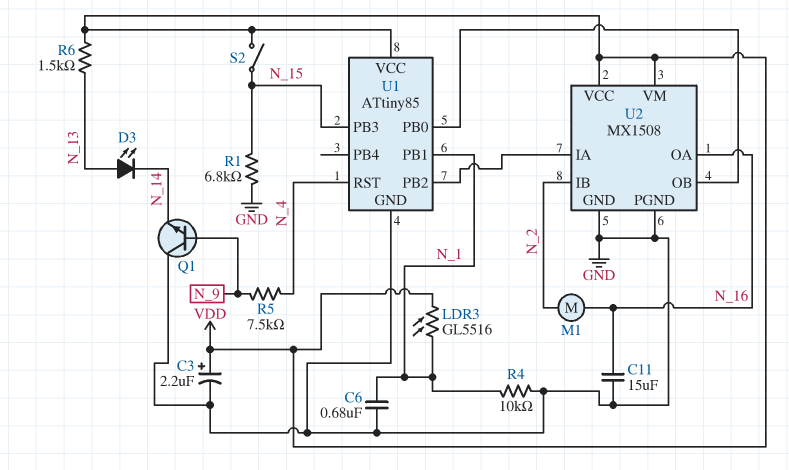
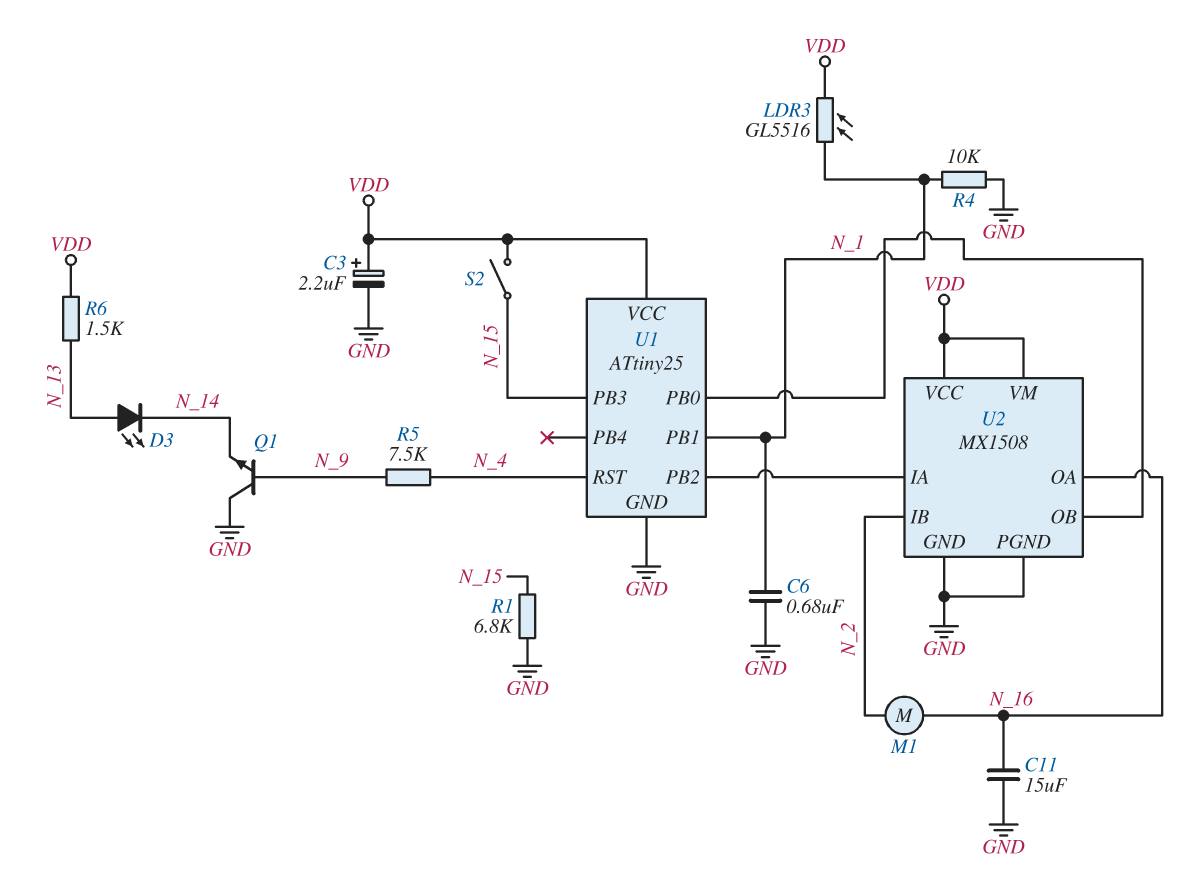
U1: ATtiny85 -> ATtiny25

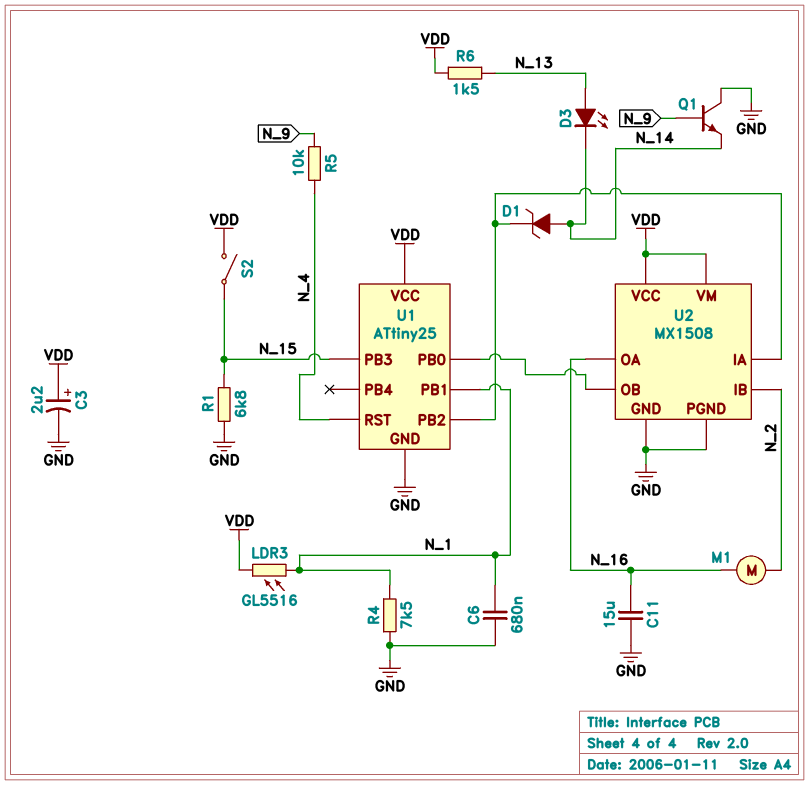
D1: none -> zener (A N_14, K U1/PB2)
R4: 10k (GND, N_1) -> 7.5k (GND, N_1)
R5: 7.5k (N_4, N_9) -> 10k (N_4, N_9)

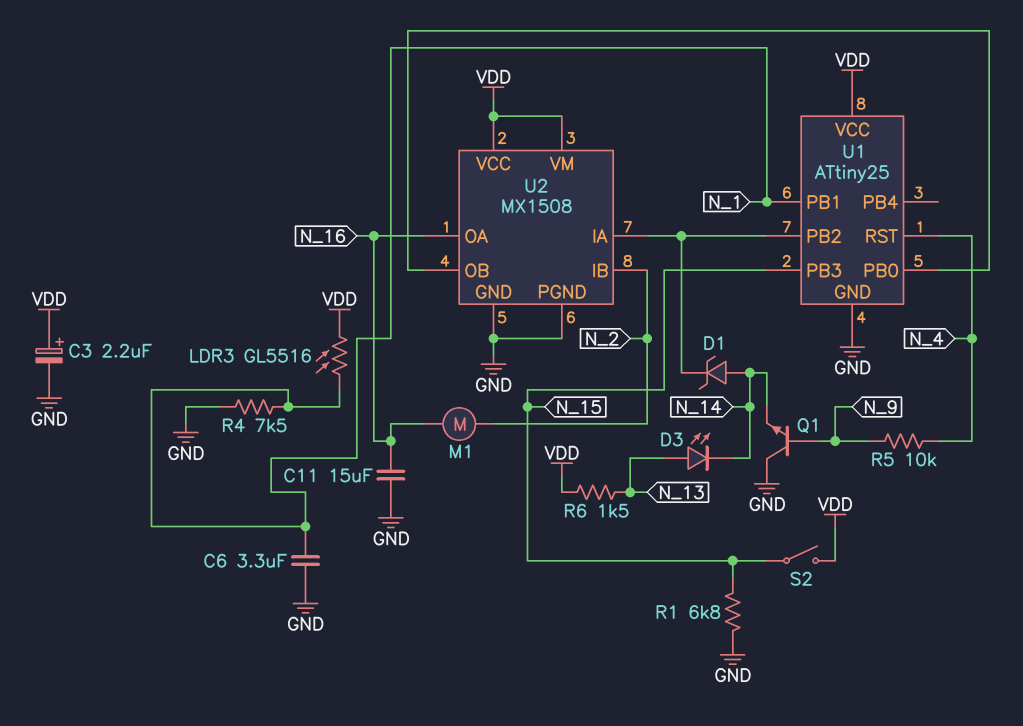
C6: 680nF (GND, N_1) -> 3.3uF (GND, N_1)

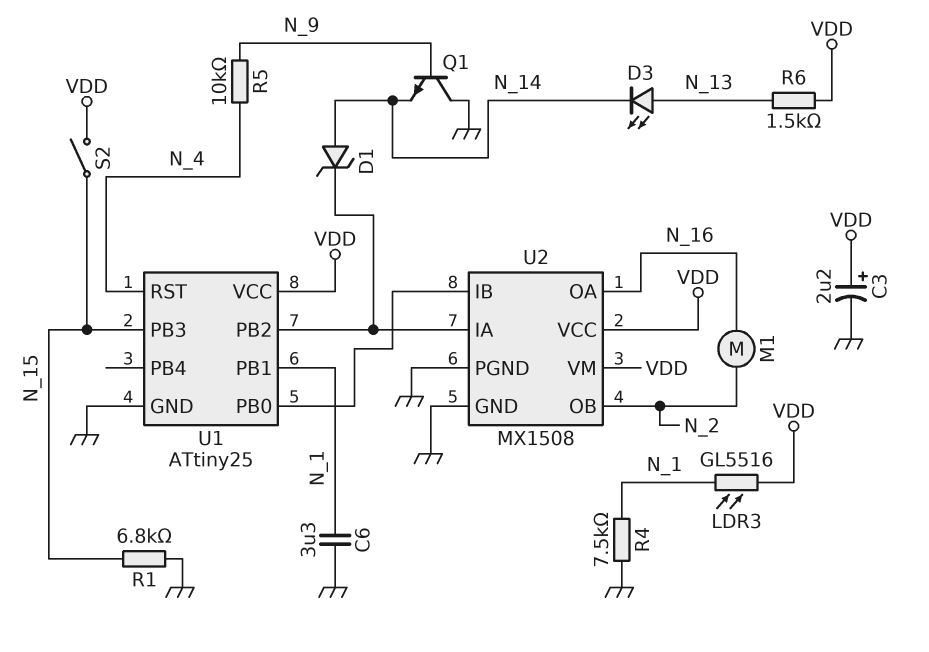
C11: 15uF (GND, N_16) -> none
U2 pin IB: N_2 -> U1/PB0
U2 pin OB: U1/PB0 -> N_2

